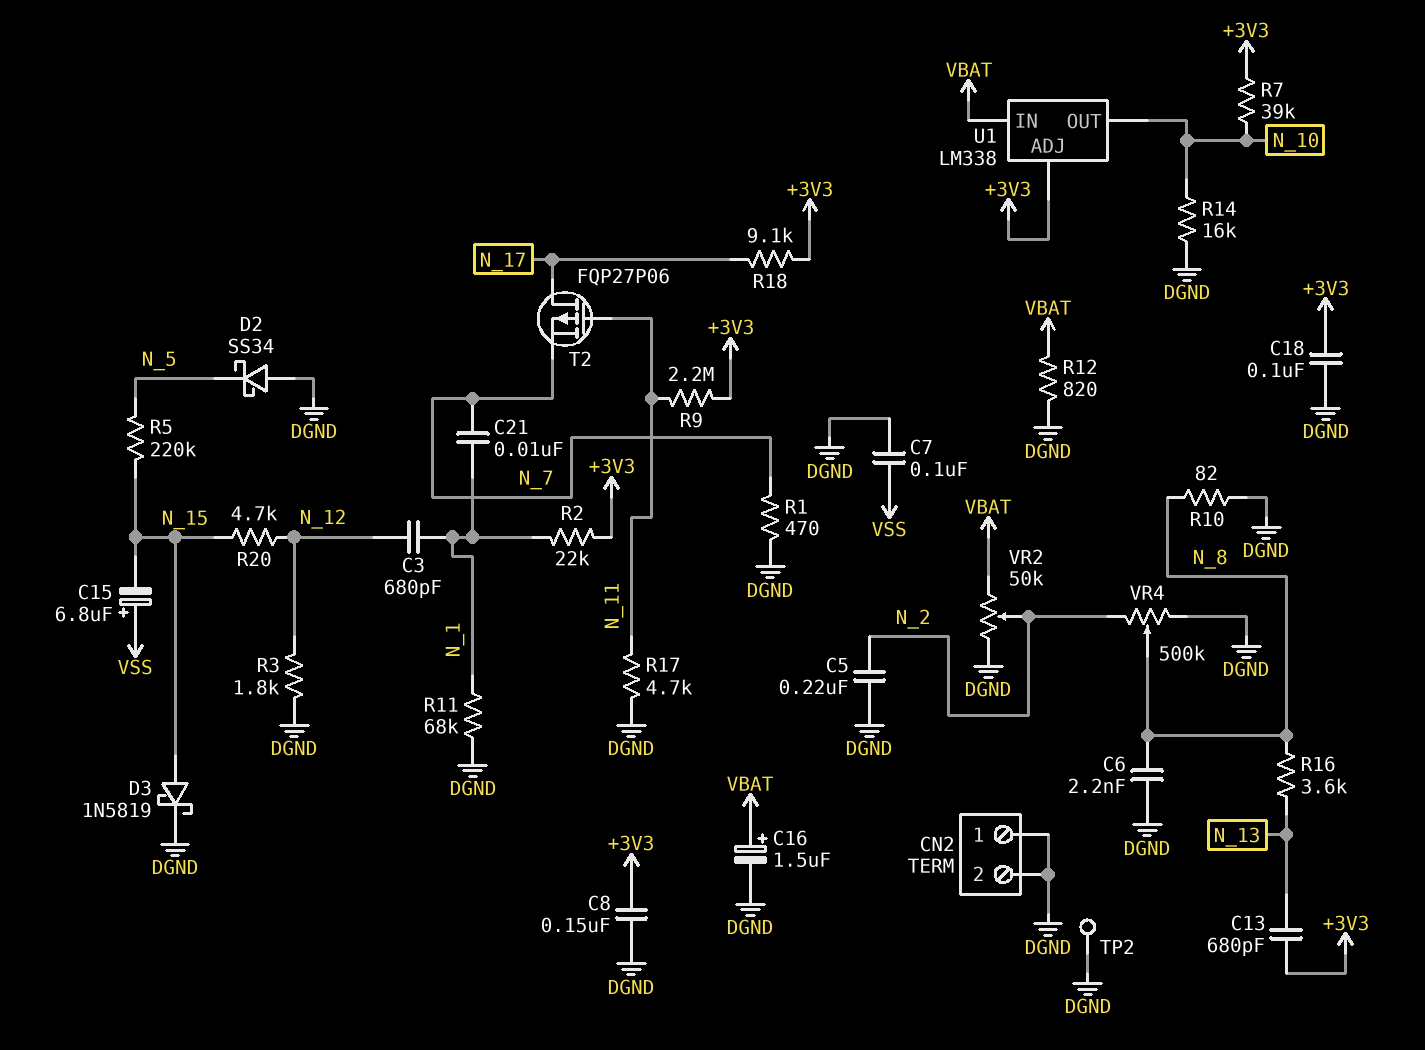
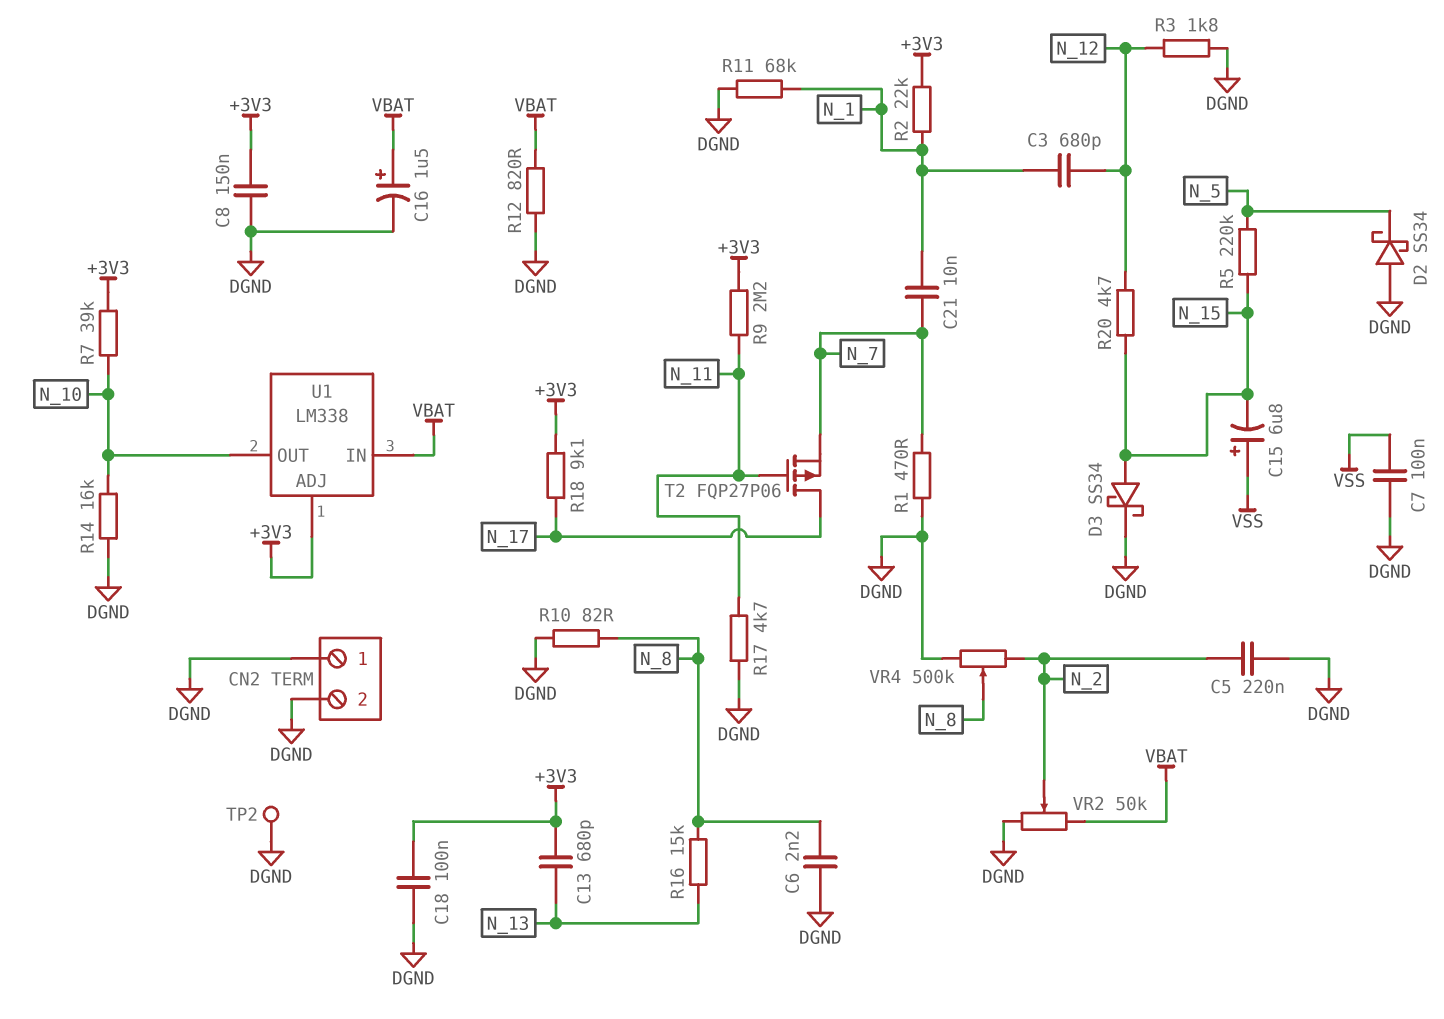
D3: schottky 1N5819 (A N_15, K DGND) -> schottky SS34 (A N_15, K DGND)
R16: 3.6k (N_8, N_13) -> 15k (N_8, N_13)

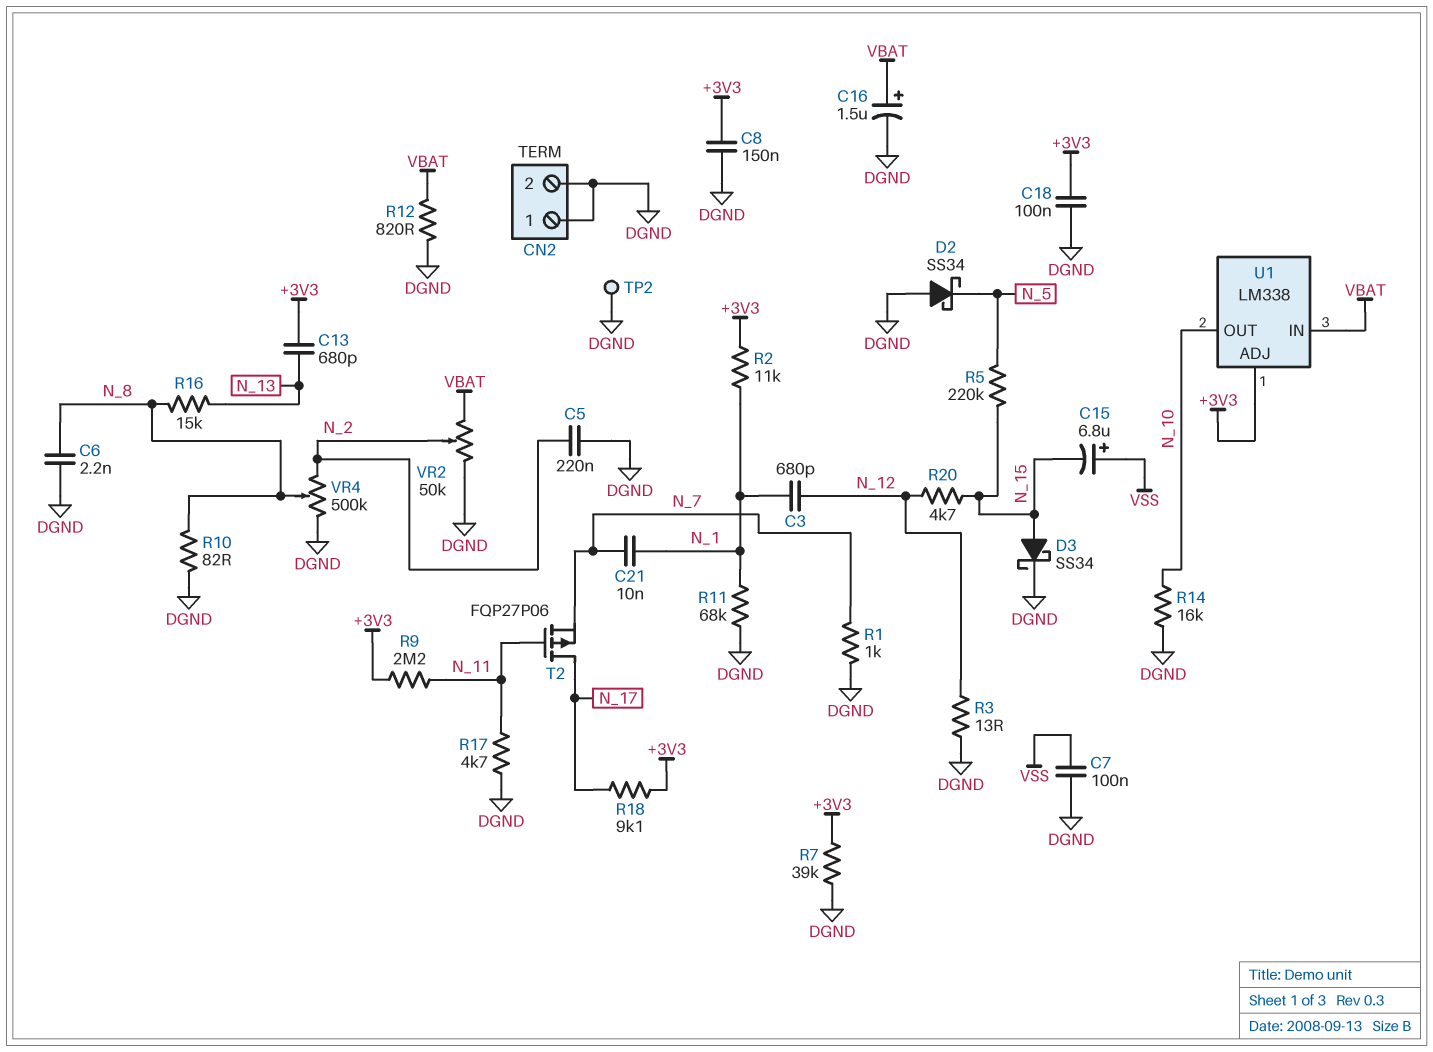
R1: 470 (DGND, N_7) -> 1k (DGND, N_7)
R2: 22k (+3V3, N_1) -> 11k (+3V3, N_1)
R3: 1.8k (DGND, N_12) -> 13 (DGND, N_12)
R7: 39k (+3V3, N_10) -> 39k (+3V3, DGND)

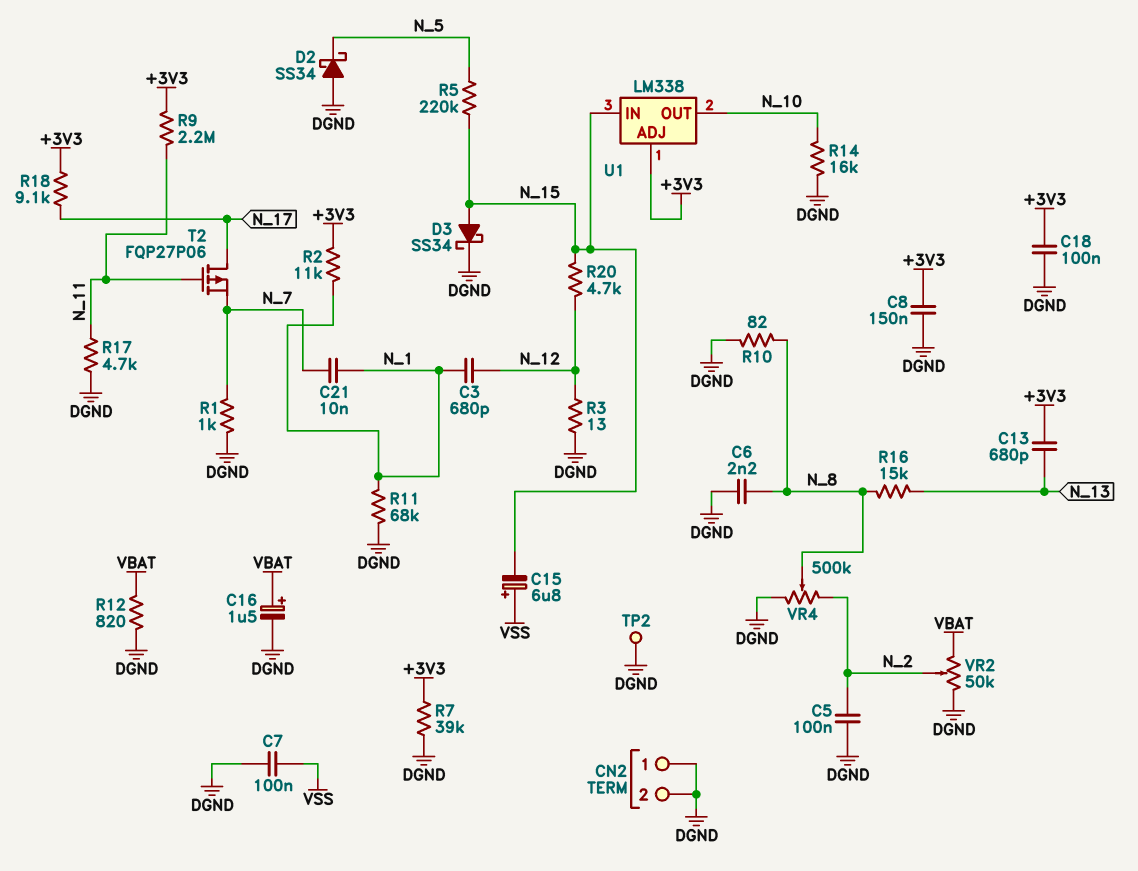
C5: 220nF (DGND, N_2) -> 100nF (DGND, N_2)
U1 pin IN: VBAT -> N_15

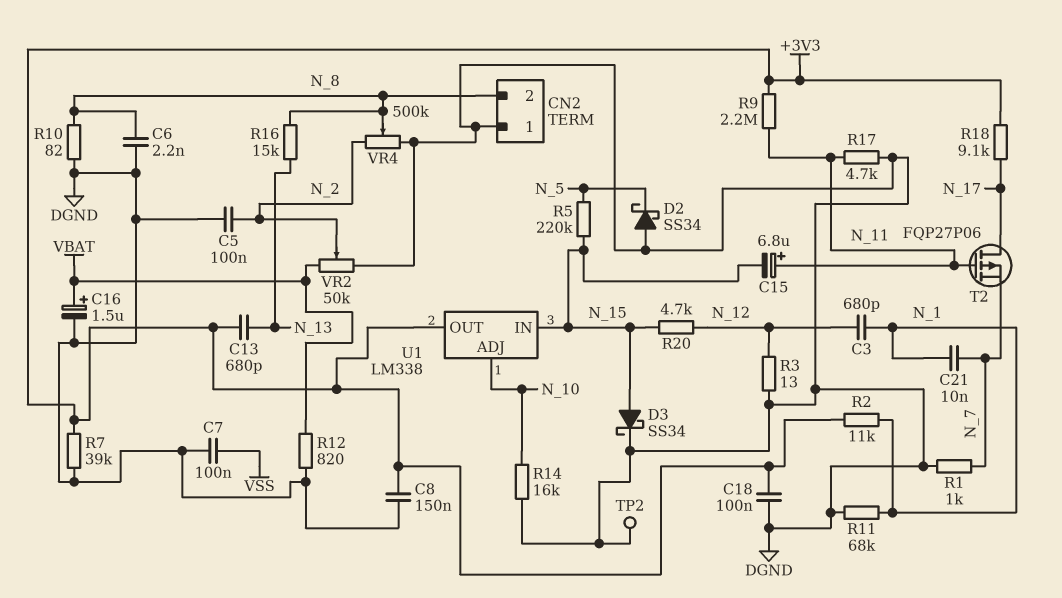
C15: 6.8uF (plus VSS, minus N_15) -> 6.8uF (plus N_11, minus N_15)
CN2 pin 2: DGND -> N_8
U1 pin ADJ: +3V3 -> N_10
U1 pin OUT: N_10 -> +3V3

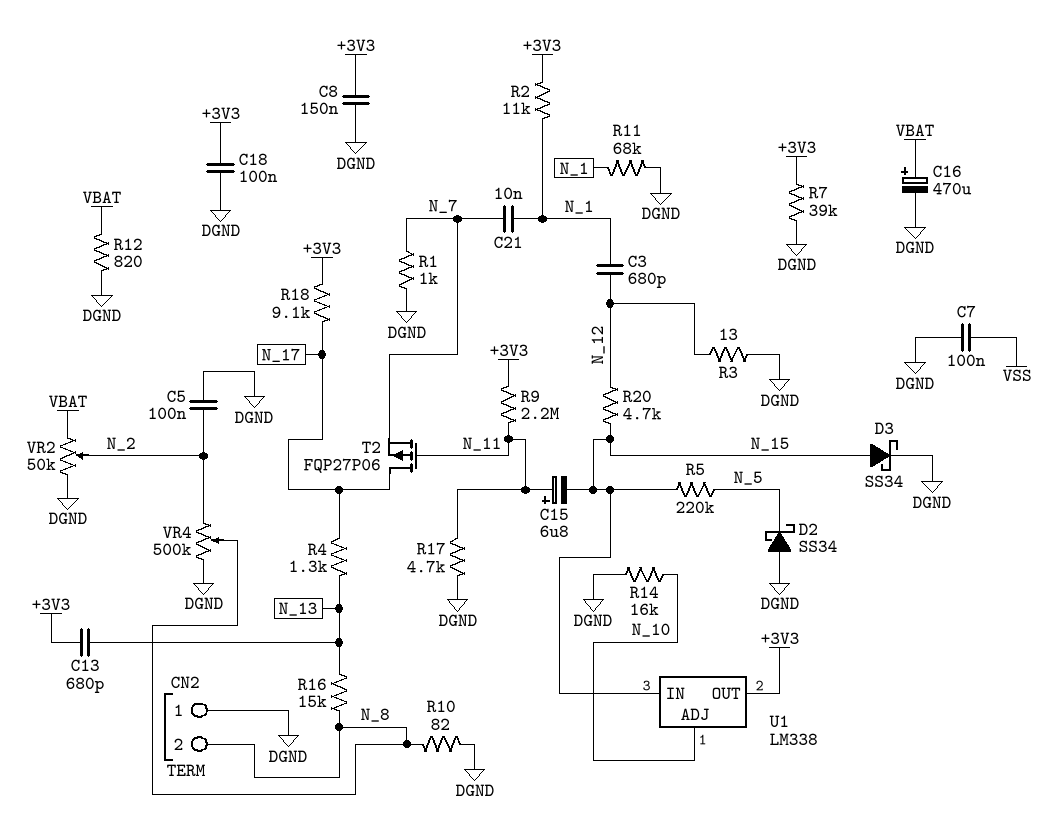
C6: 2.2nF (DGND, N_8) -> none
C16: 1.5uF (plus VBAT, minus DGND) -> 470uF (plus VBAT, minus DGND)
R4: none -> 1.3k (N_13, N_17)
TP2: test point (DGND) -> none

